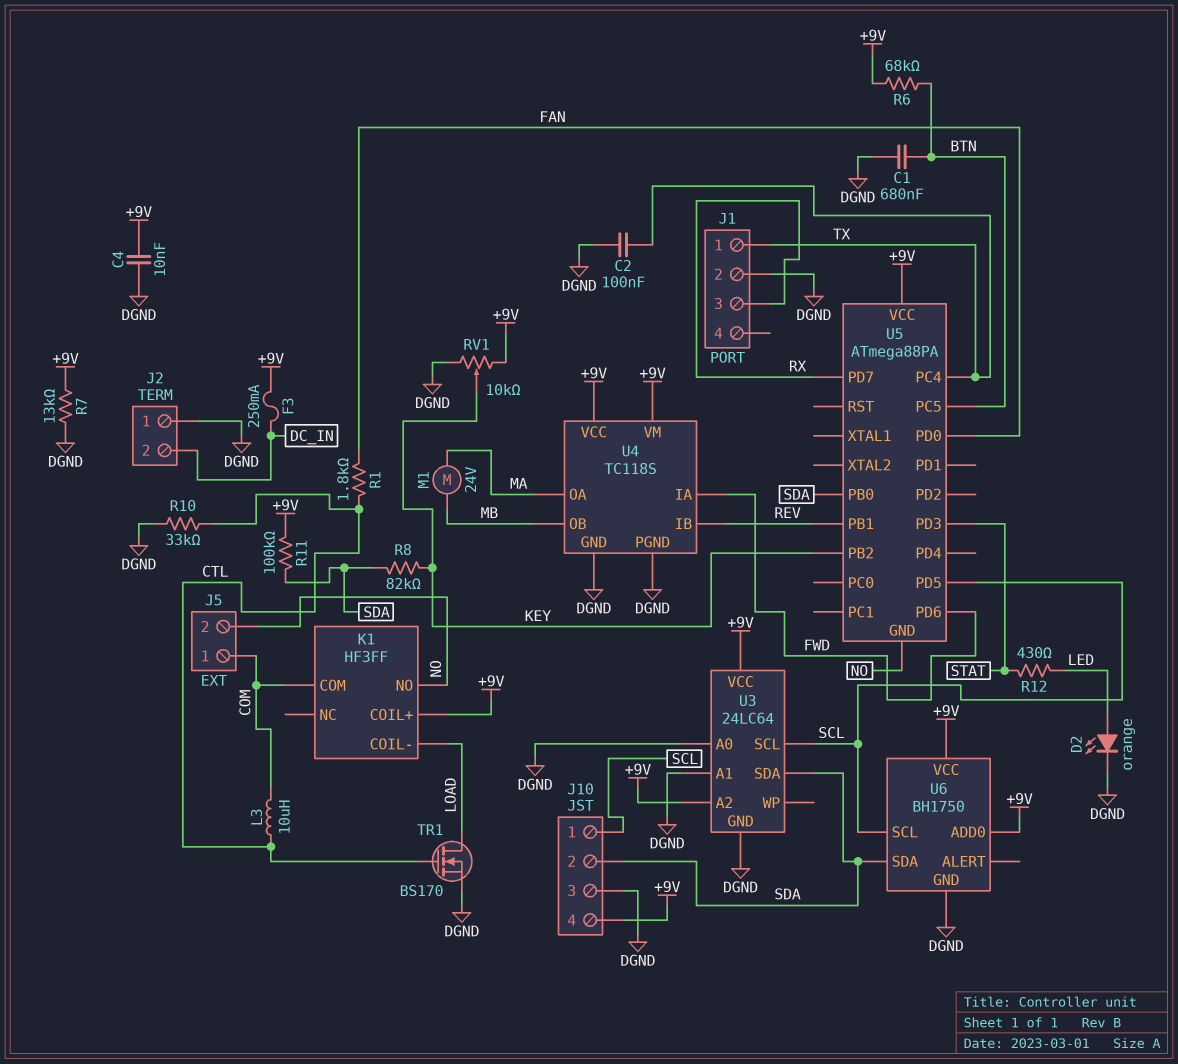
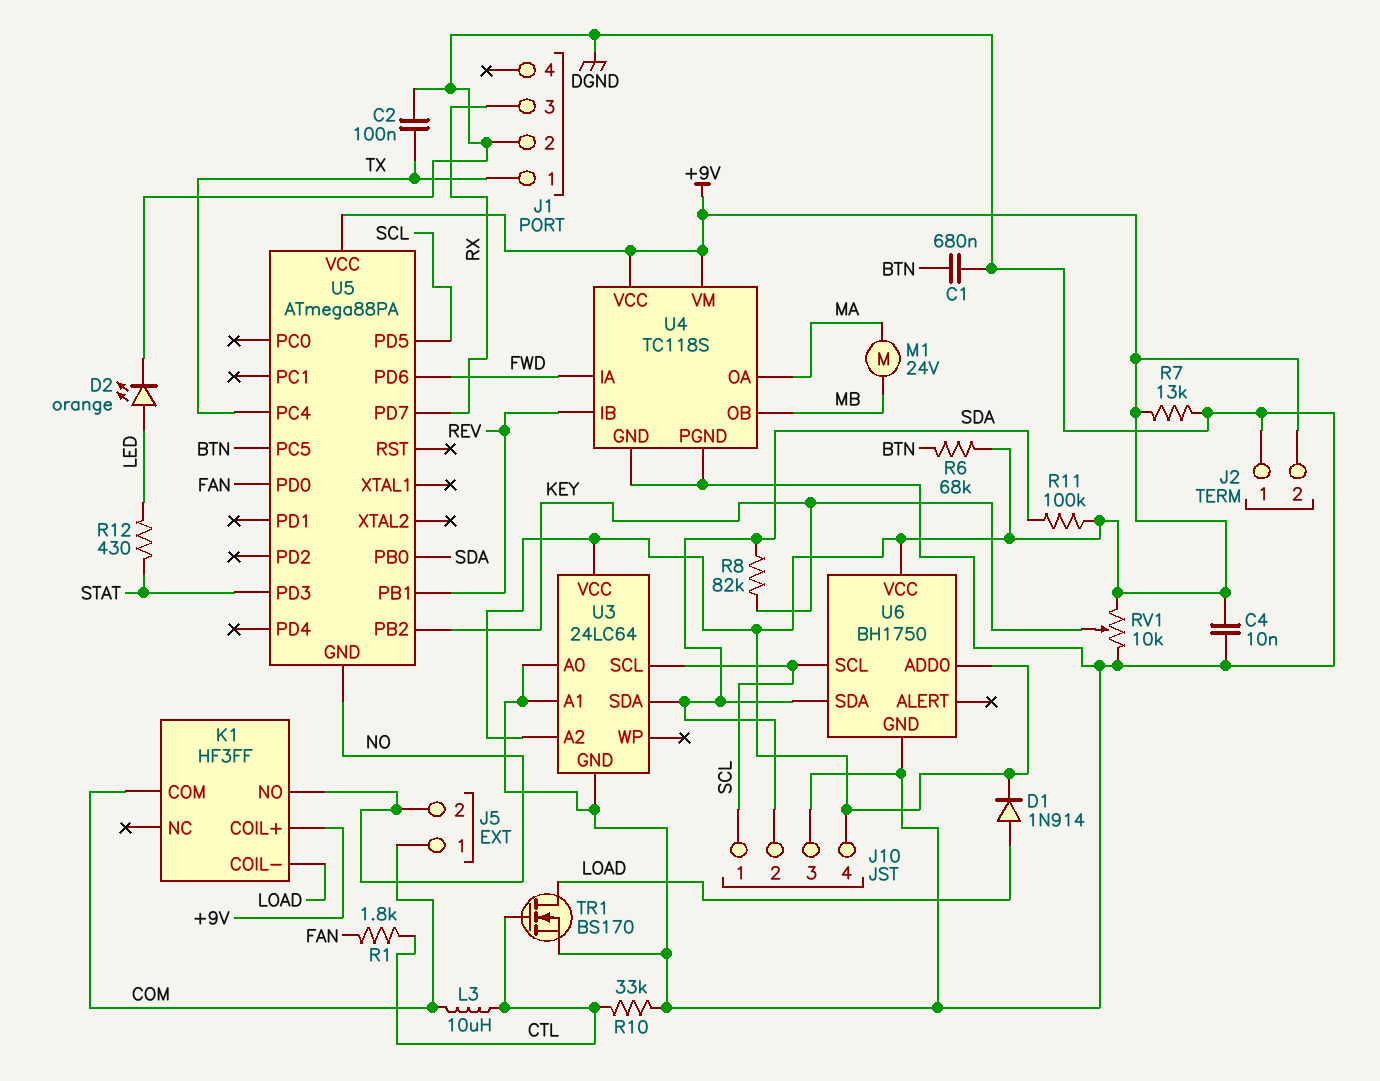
D1: none -> diode 1N914 (A LOAD, K +9V)
F3: 250mA (+9V, DC_IN) -> none
J2 pin 2: DC_IN -> +9V

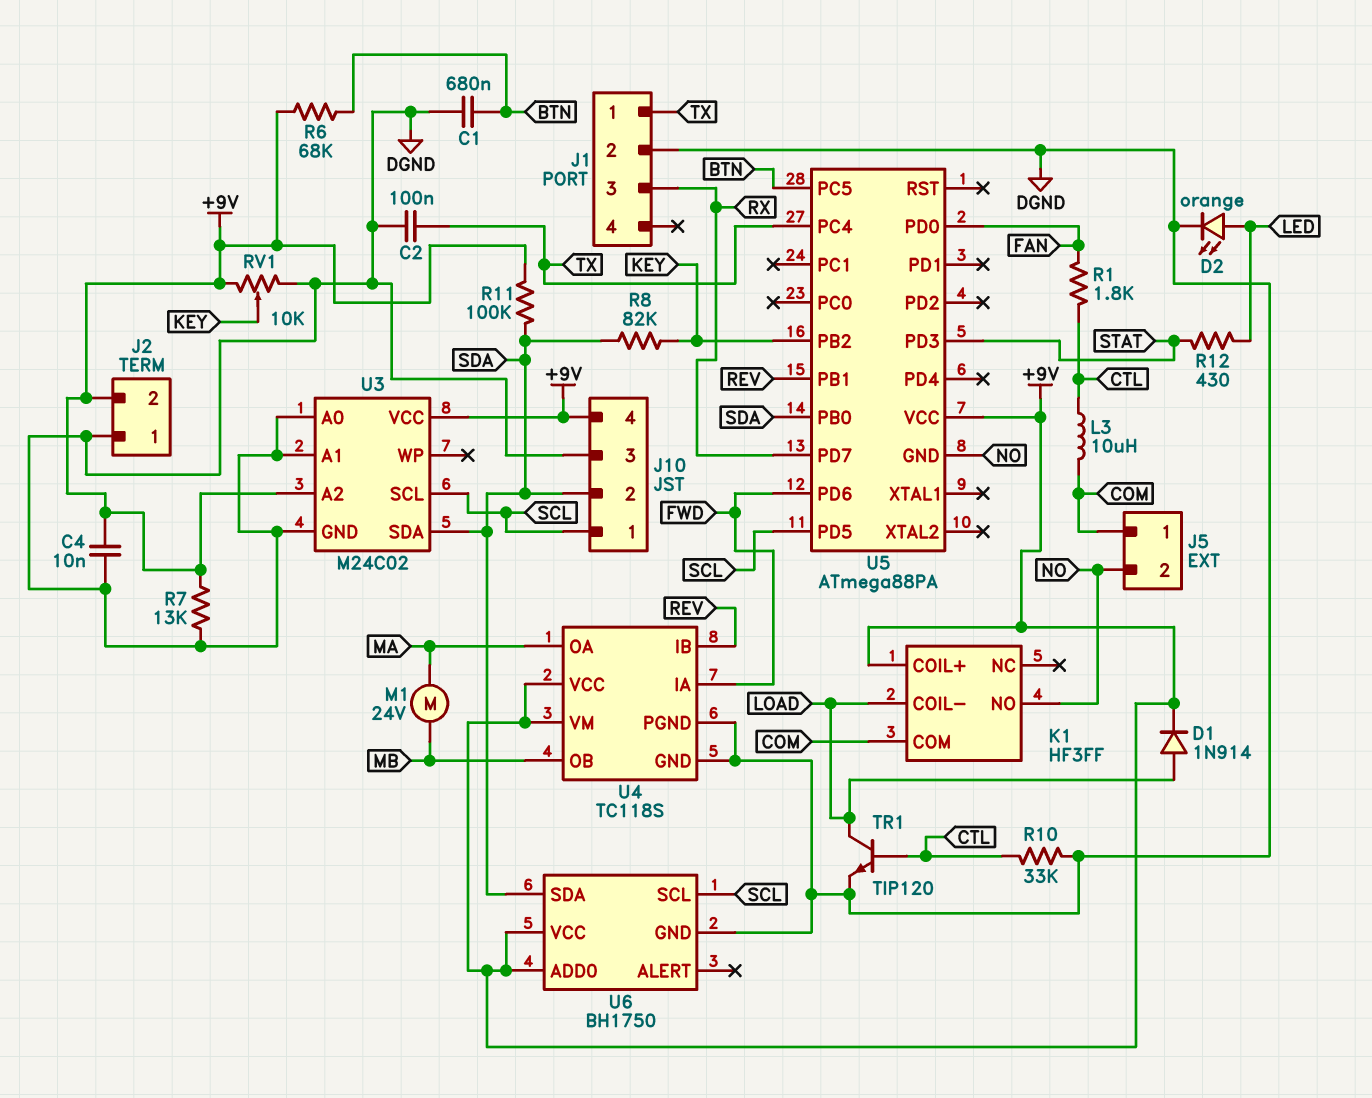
TR1: NMOS BS170 (G CTL, D LOAD, S DGND) -> NPN TIP120 (B CTL, C LOAD, E DGND)
U3: 24LC64 -> M24C02

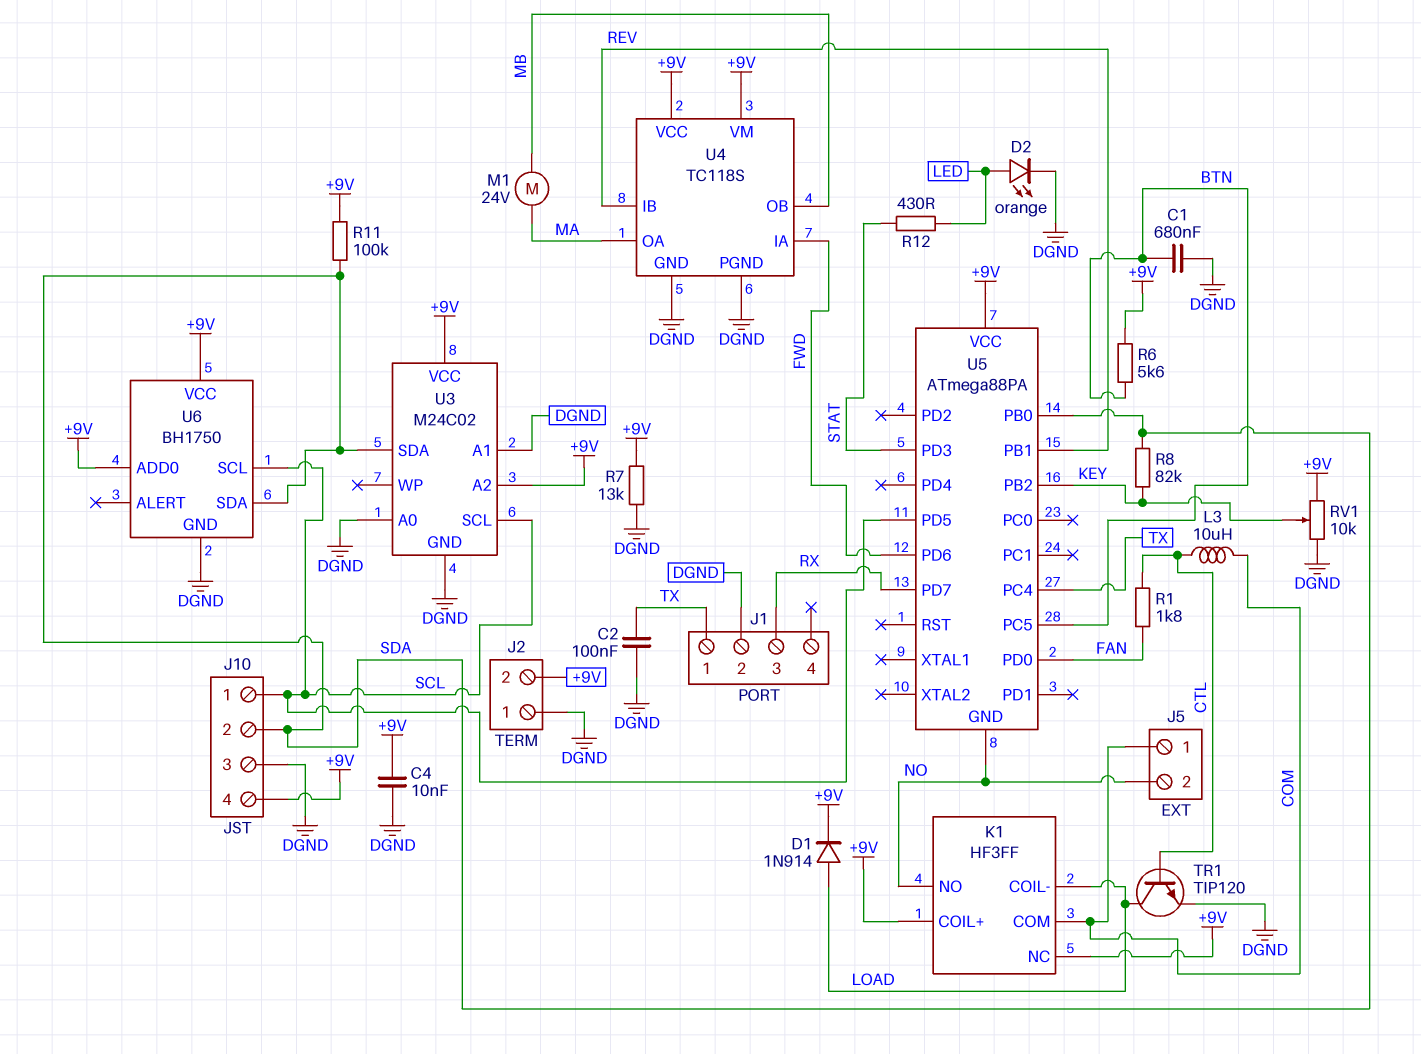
K1 pin NC: none -> +9V
R6: 68k (+9V, BTN) -> 5.6k (+9V, BTN)
R10: 33k (CTL, DGND) -> none

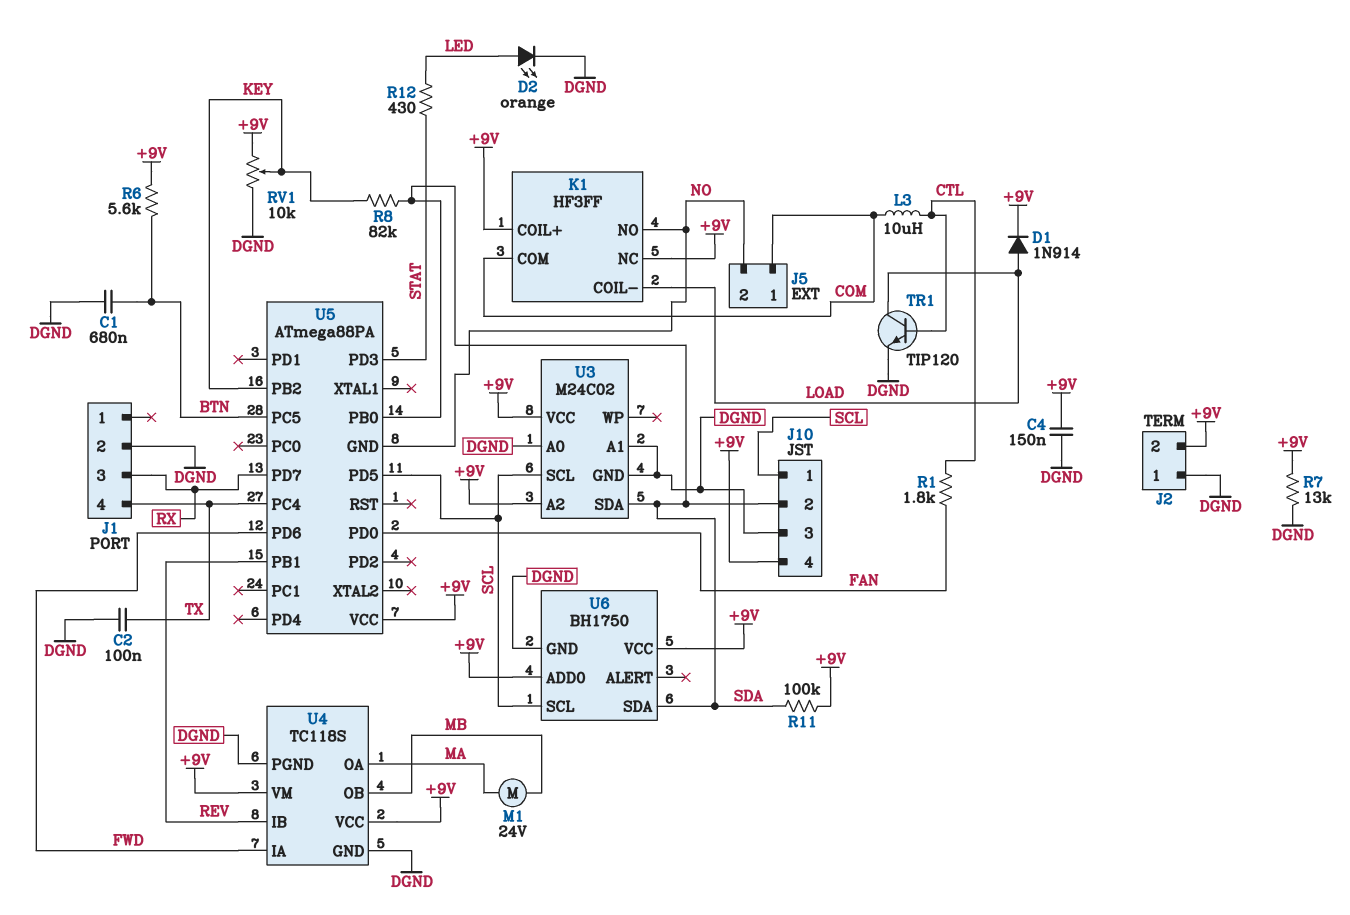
C4: 10nF (+9V, DGND) -> 150nF (+9V, DGND)
J1 pin 1: TX -> none
J1 pin 4: none -> TX

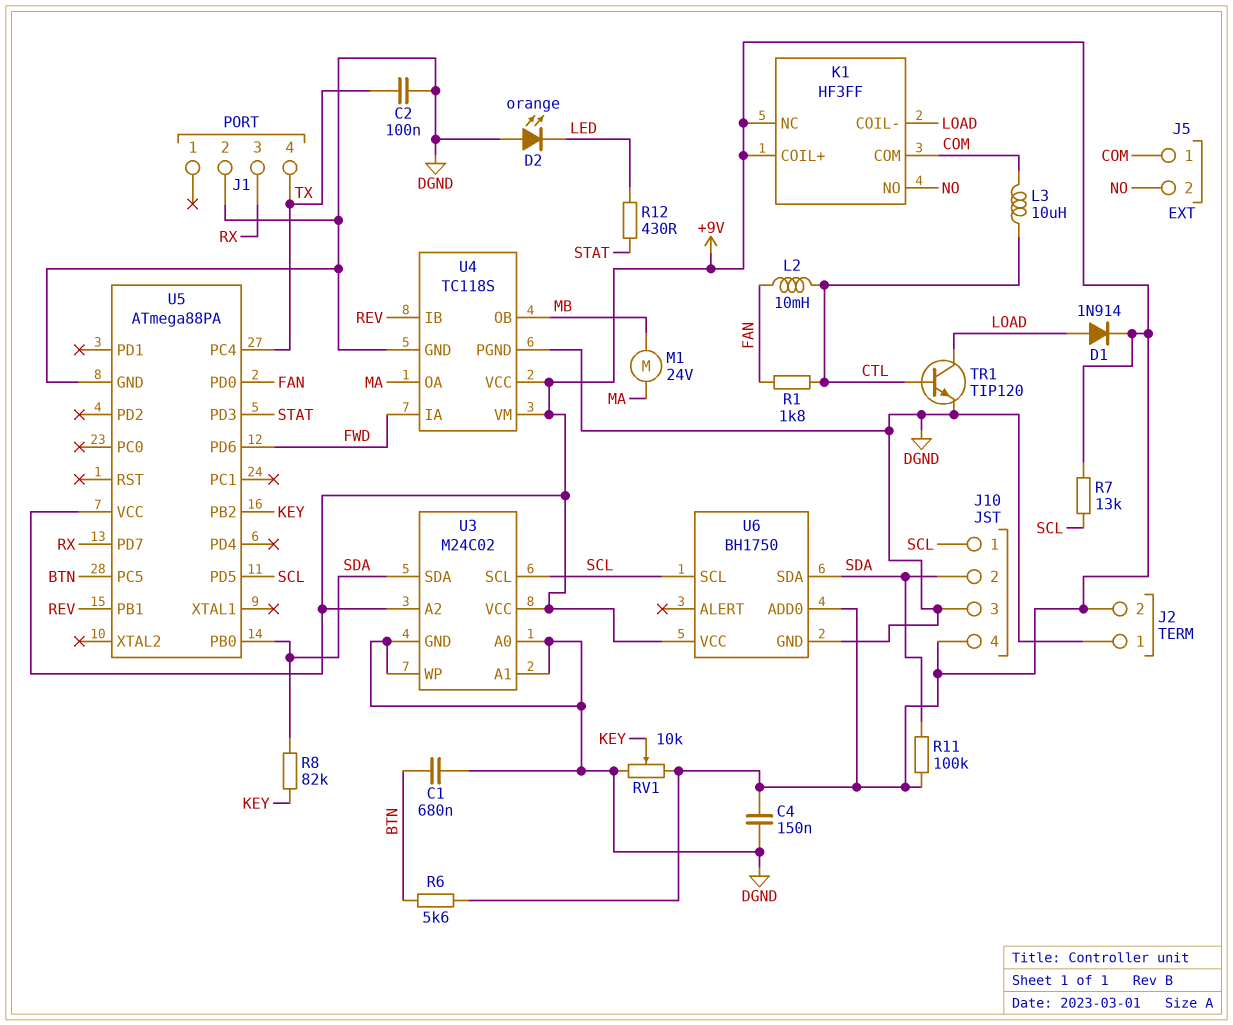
D2: LED orange (A LED, K DGND) -> LED orange (A DGND, K LED)
L2: none -> 10mH (CTL, FAN)
R7: 13k (+9V, DGND) -> 13k (+9V, SCL)
U3 pin WP: none -> DGND
U5 pin GND: NO -> DGND

